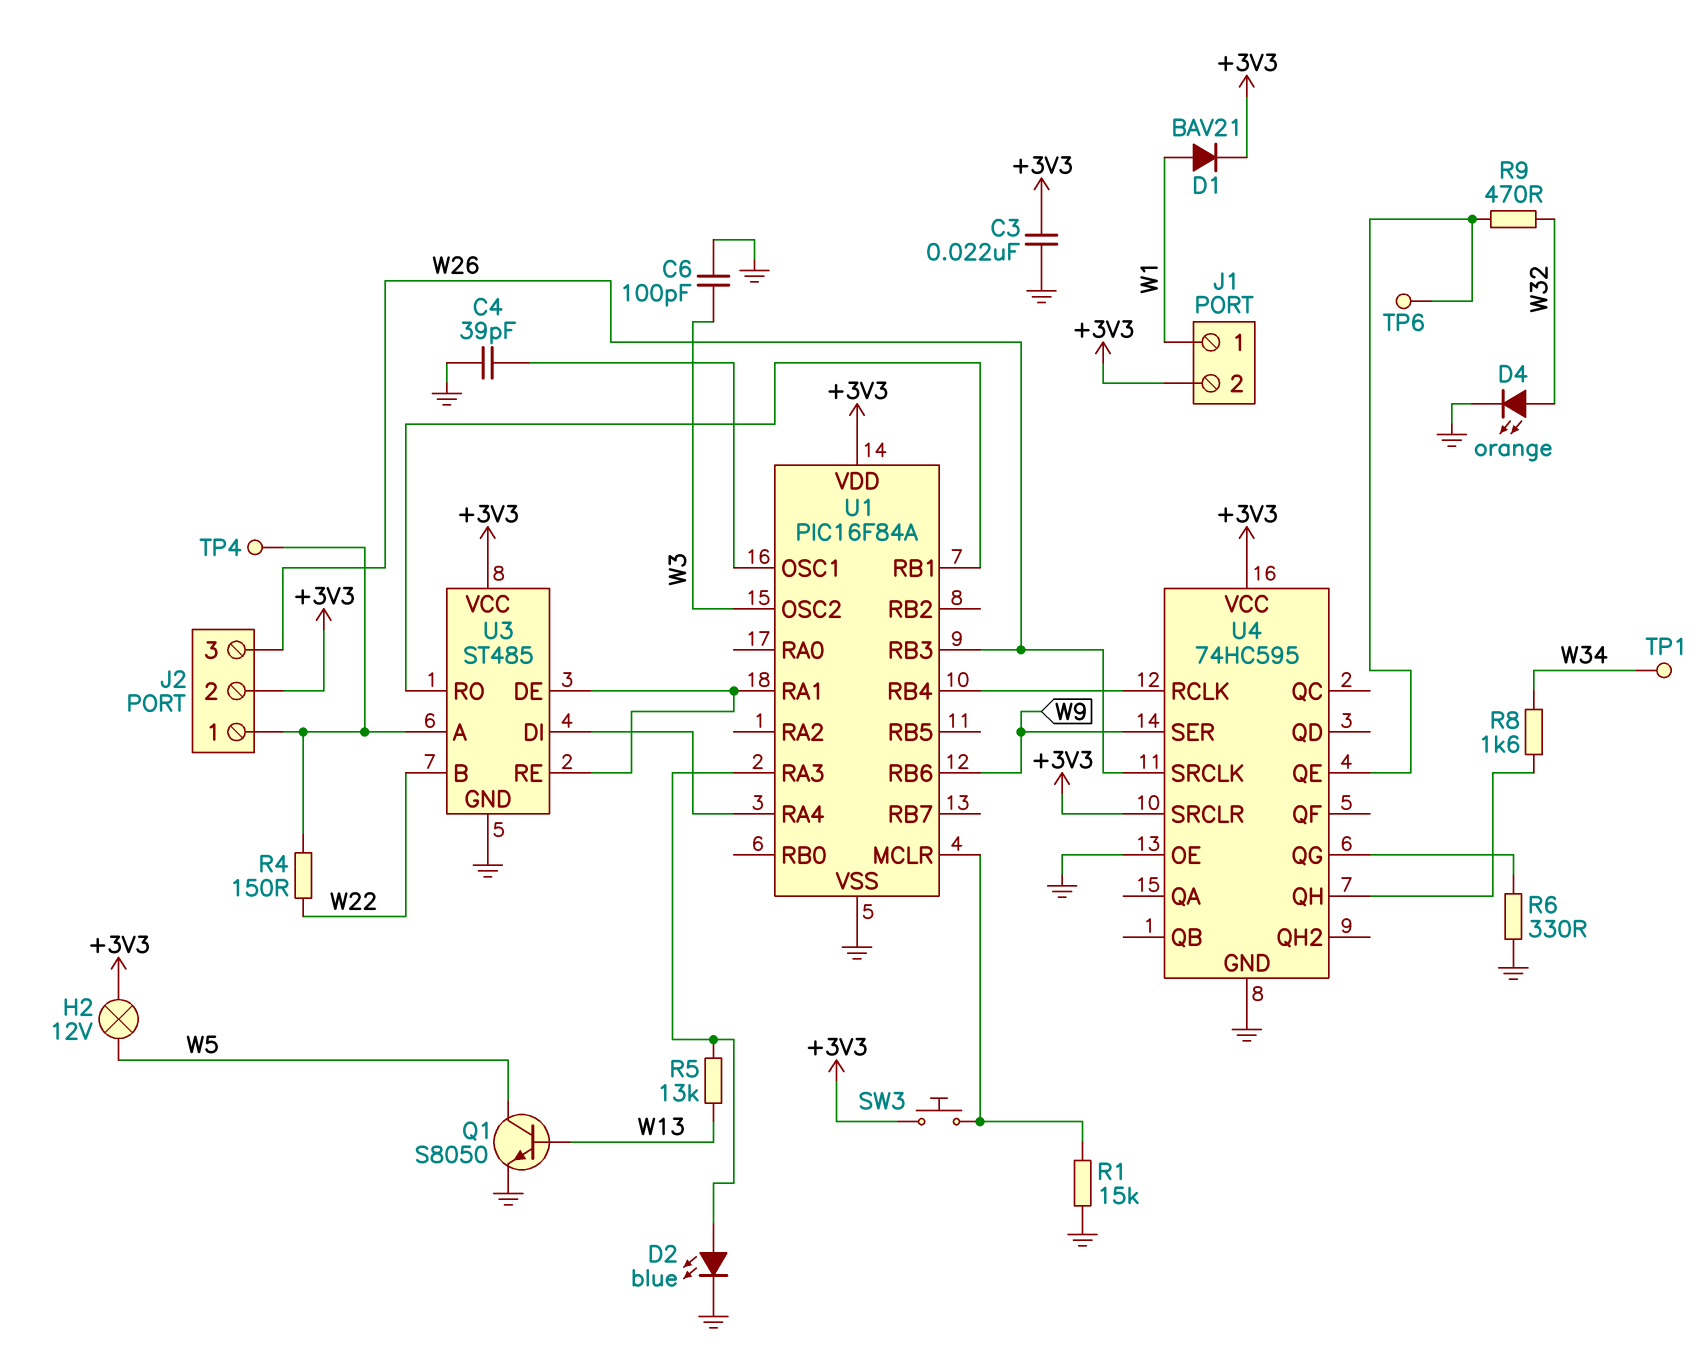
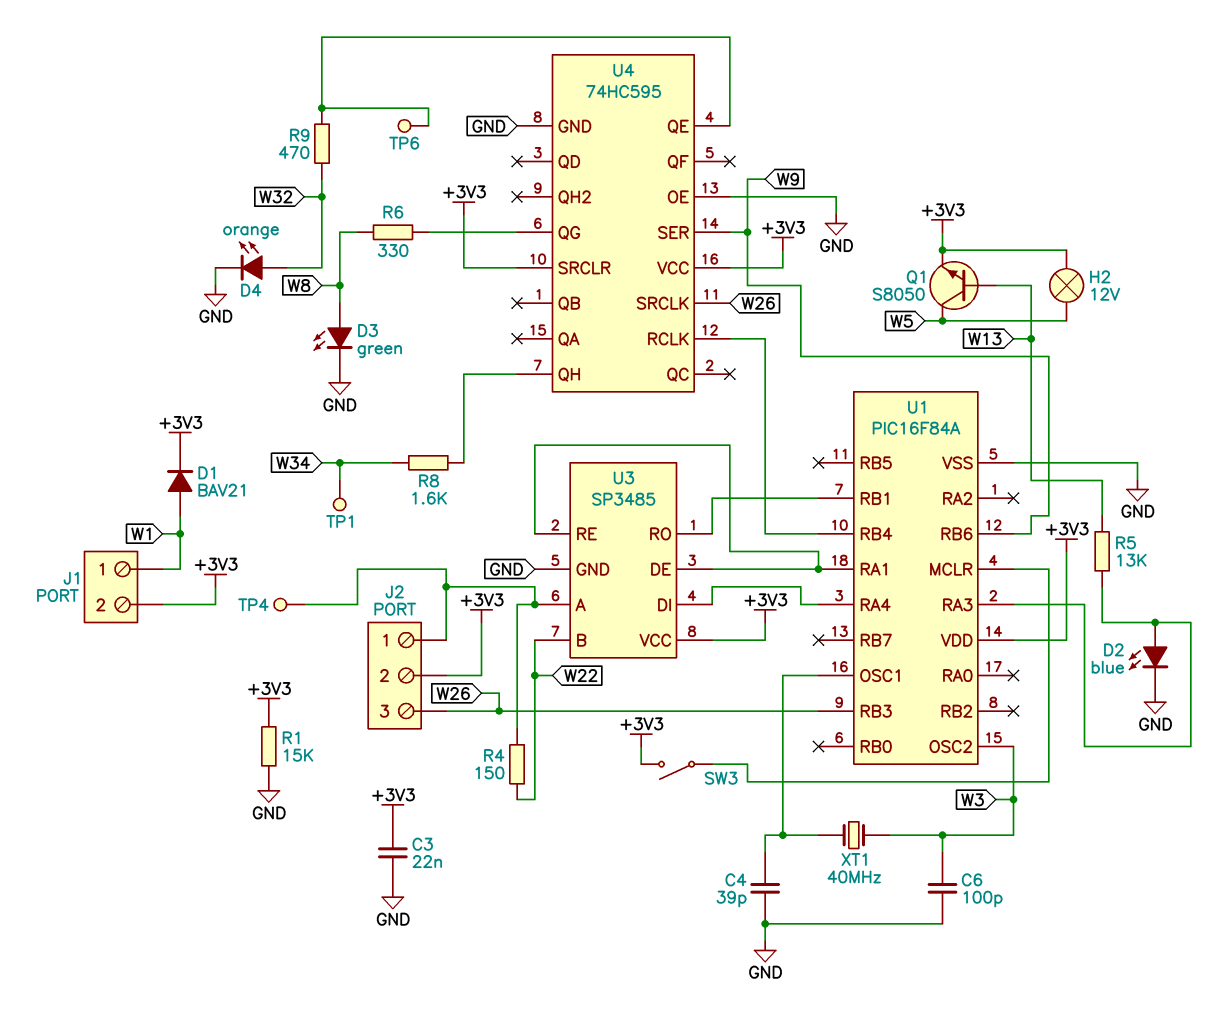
D3: none -> LED green (A W8, K GND)
Q1: NPN S8050 (B W13, C W5, E GND) -> NPN S8050 (B W13, C W5, E +3V3)
R1: 15k (GND, U1/MCLR) -> 15k (+3V3, GND)
R6: 330 (GND, U4/QG) -> 330 (U4/QG, W8)
SW3: button (+3V3, U1/MCLR) -> switch (+3V3, U1/MCLR)
U3: ST485 -> SP3485
XT1: none -> 40MHz (U1/OSC1, W3)

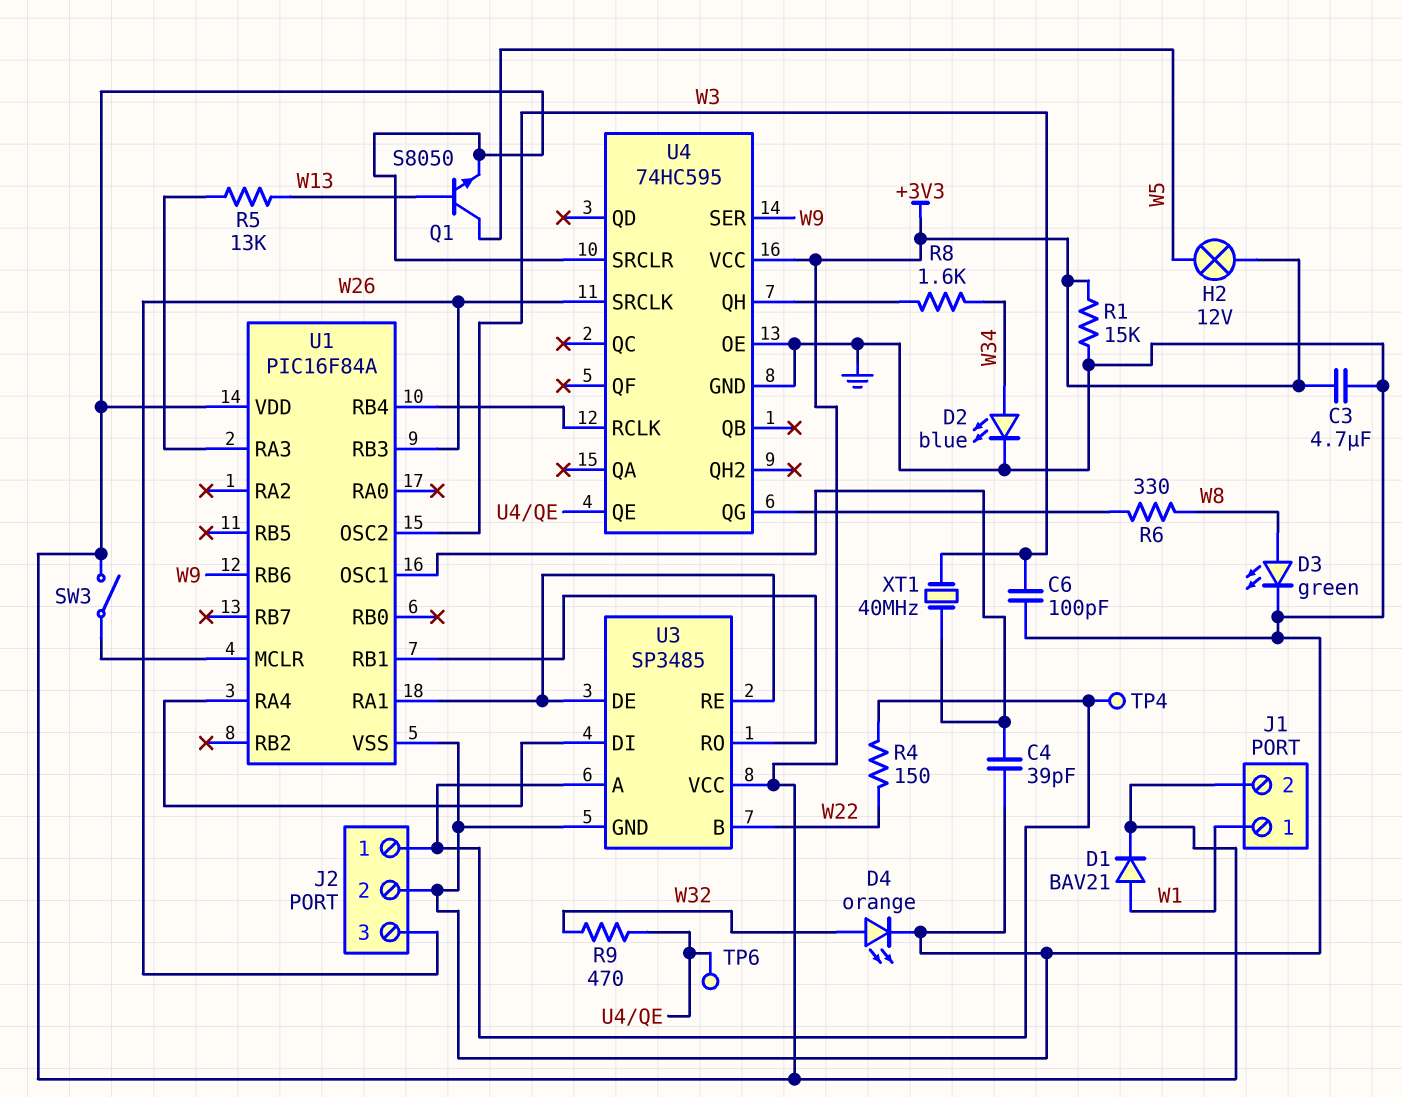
C3: 22nF (+3V3, GND) -> 4.7uF (+3V3, GND)
D2: LED blue (A U1/RA3, K GND) -> LED blue (A W34, K GND)
J2 pin 2: +3V3 -> GND
TP1: test point (W34) -> none

